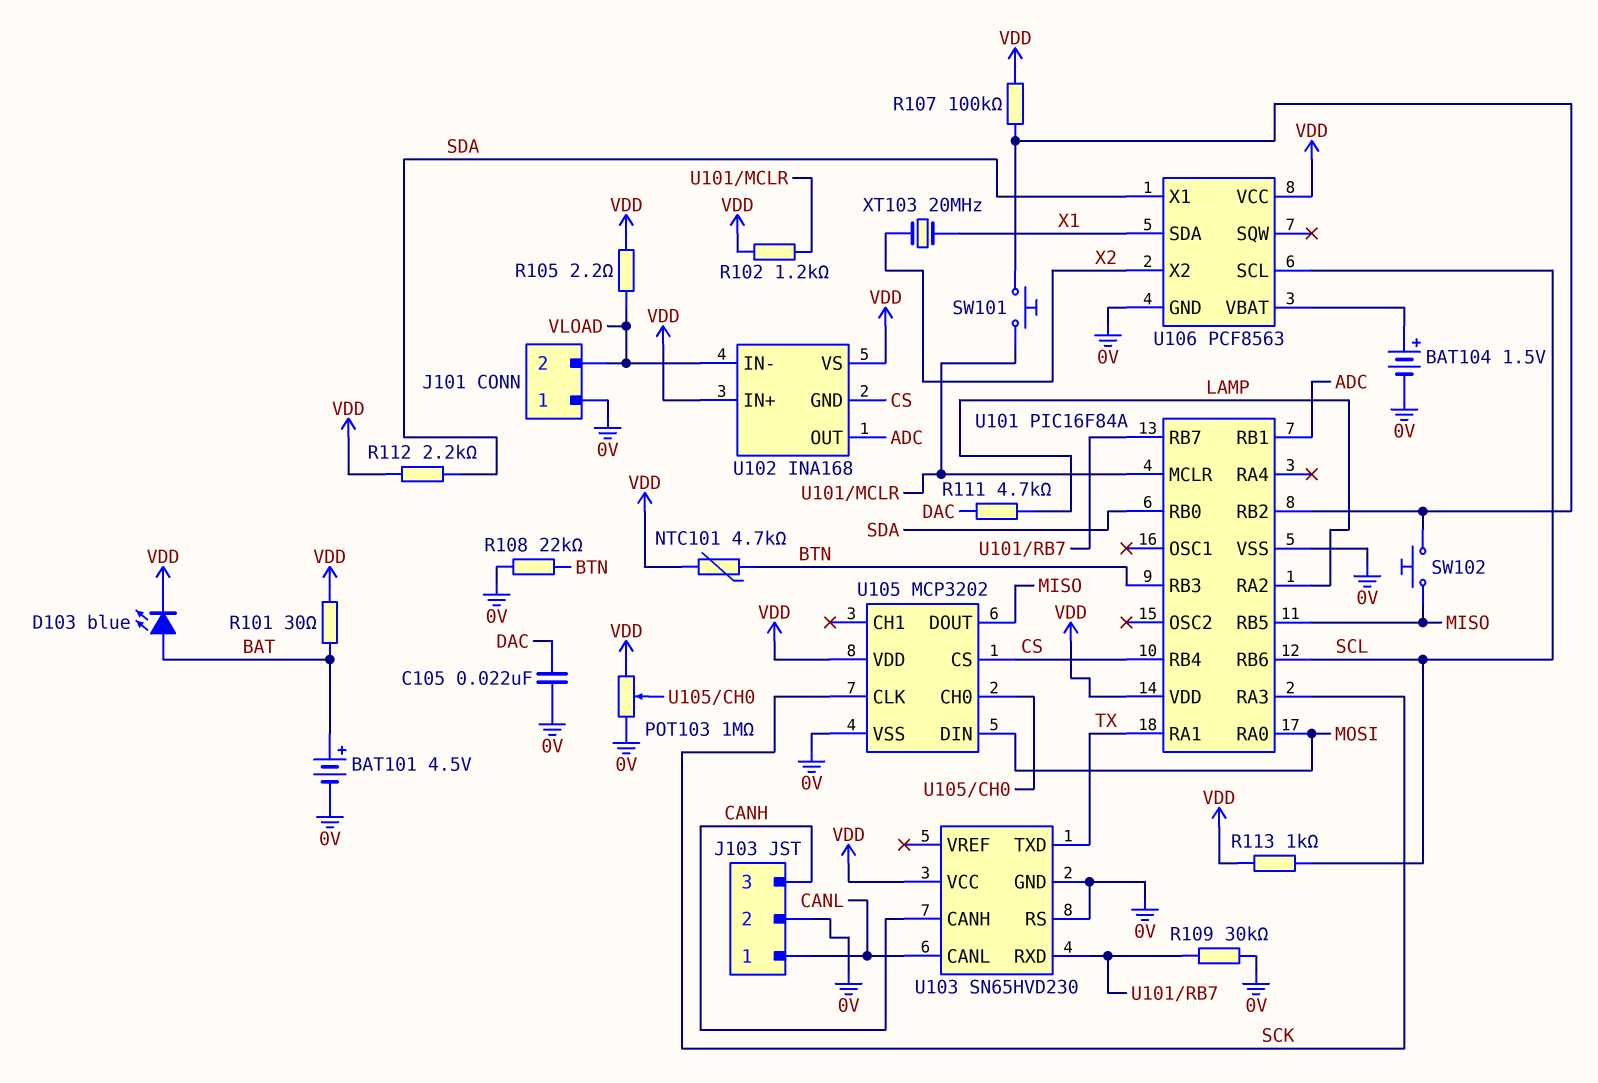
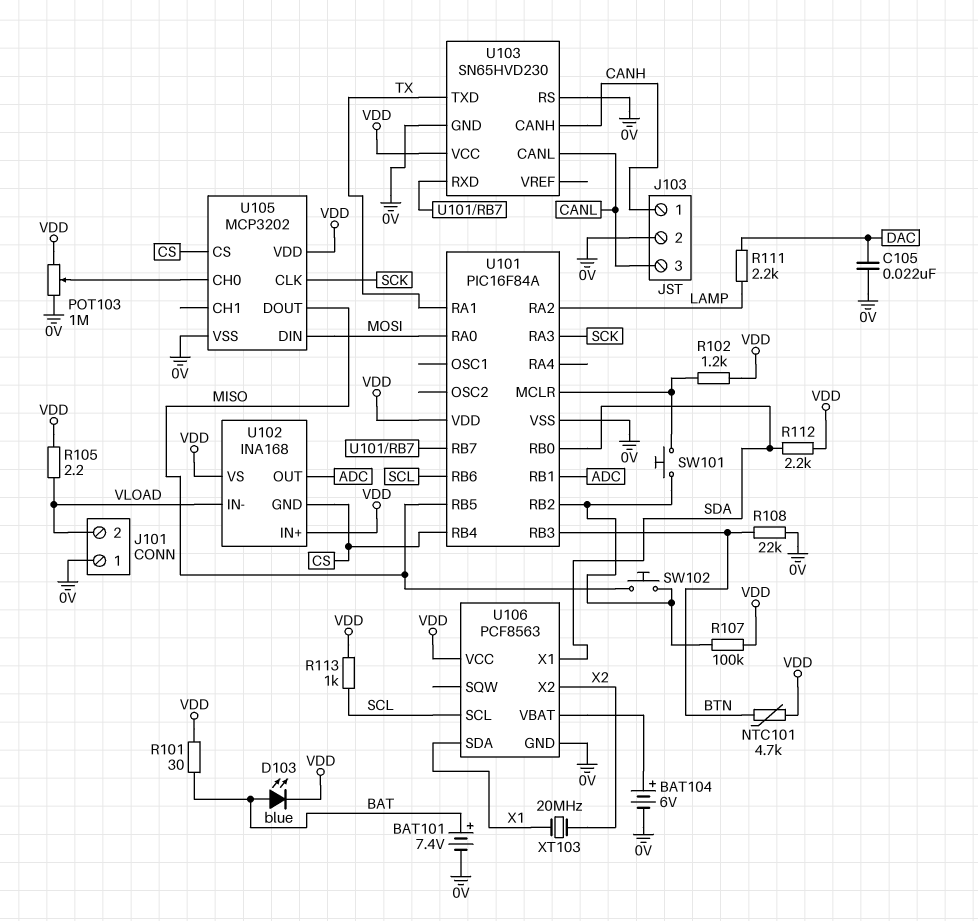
BAT101: 4.5V (plus BAT, minus 0V) -> 7.4V (plus BAT, minus 0V)
BAT104: 1.5V (plus U106/VBAT, minus 0V) -> 6V (plus U106/VBAT, minus 0V)
J103 pin 1: CANL -> CANH
J103 pin 3: CANH -> CANL
R109: 30k (0V, U101/RB7) -> none
R111: 4.7k (DAC, LAMP) -> 2.2k (DAC, LAMP)

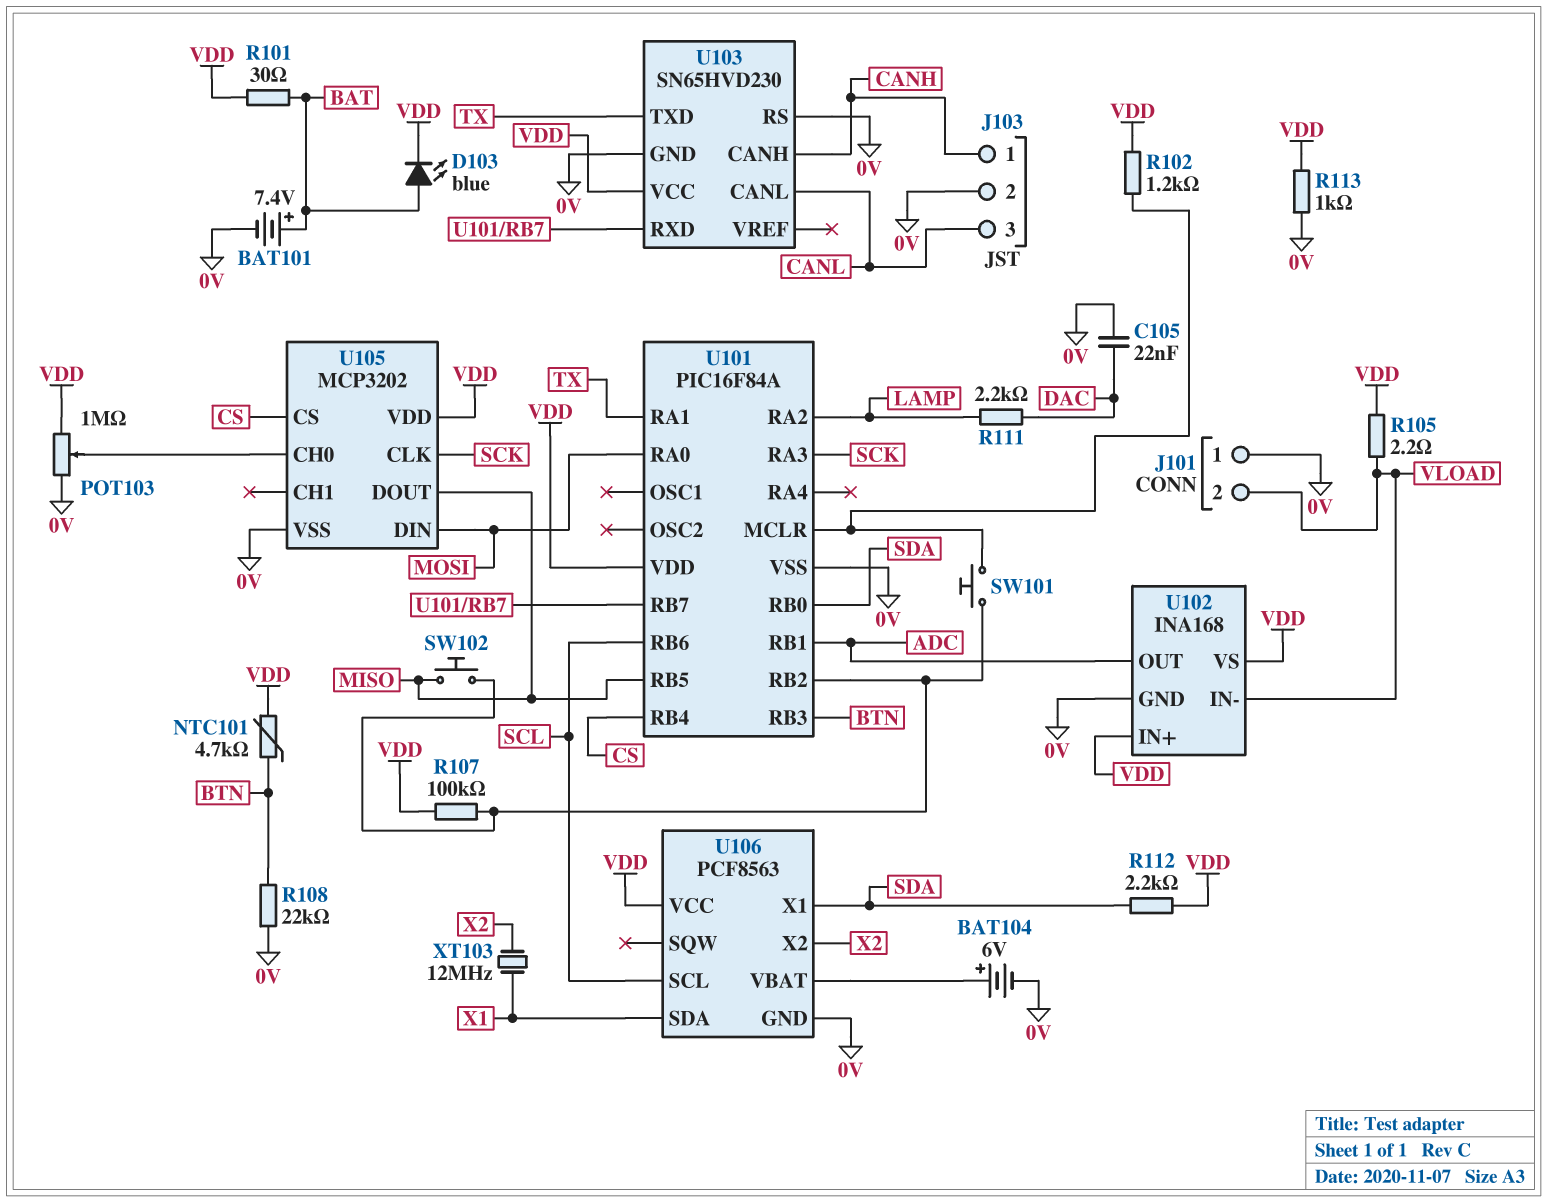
R113: 1k (SCL, VDD) -> 1k (0V, VDD)
U102 pin GND: CS -> 0V
XT103: 20MHz (X1, X2) -> 12MHz (X1, X2)

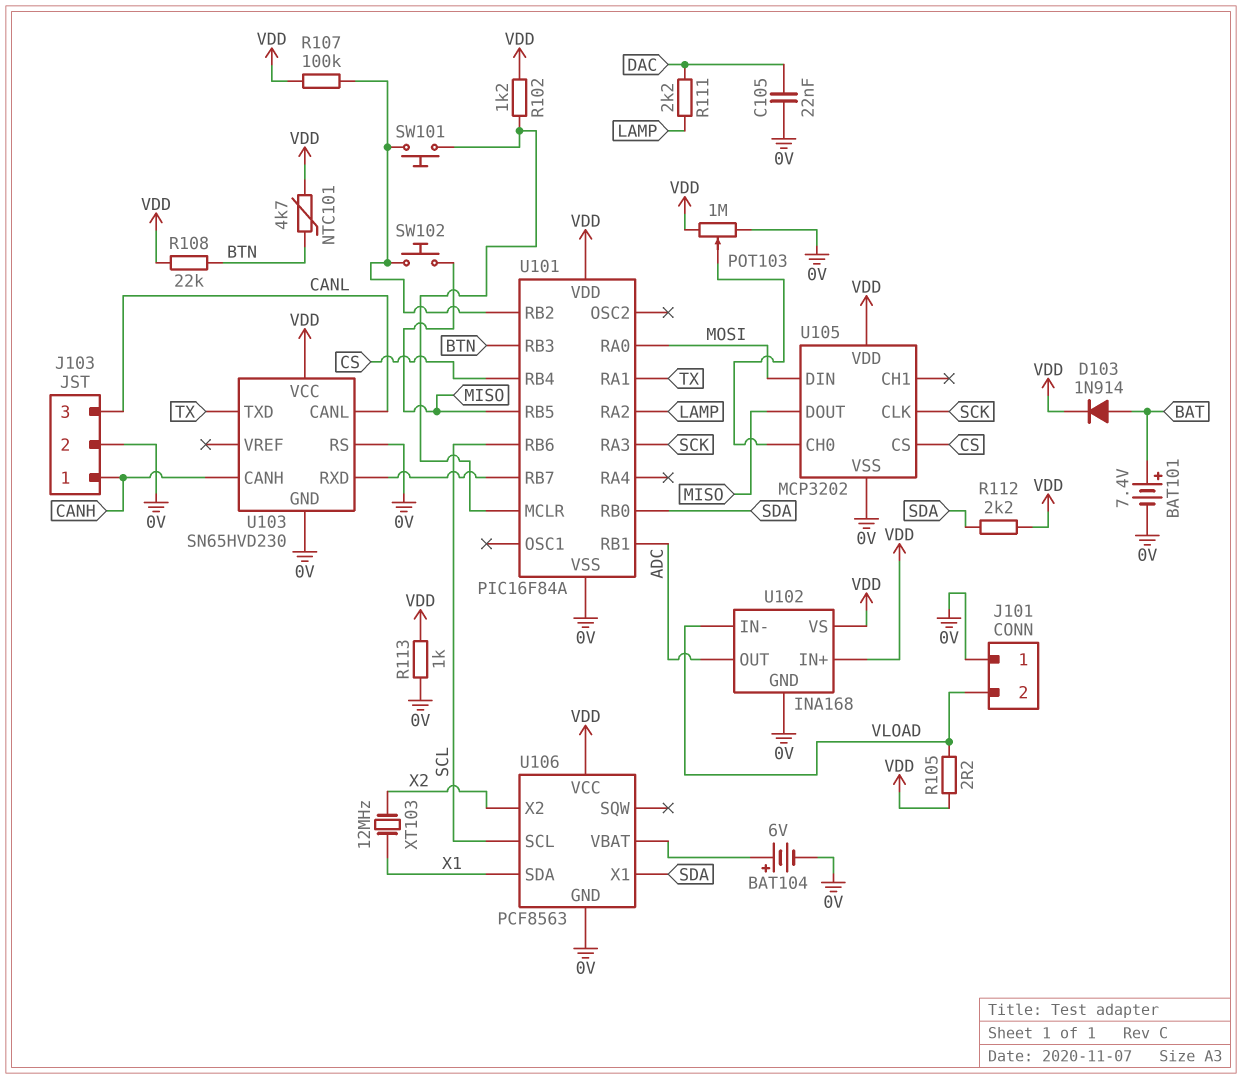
D103: LED blue (A BAT, K VDD) -> diode 1N914 (A BAT, K VDD)
R101: 30 (BAT, VDD) -> none
R108: 22k (0V, BTN) -> 22k (BTN, VDD)

